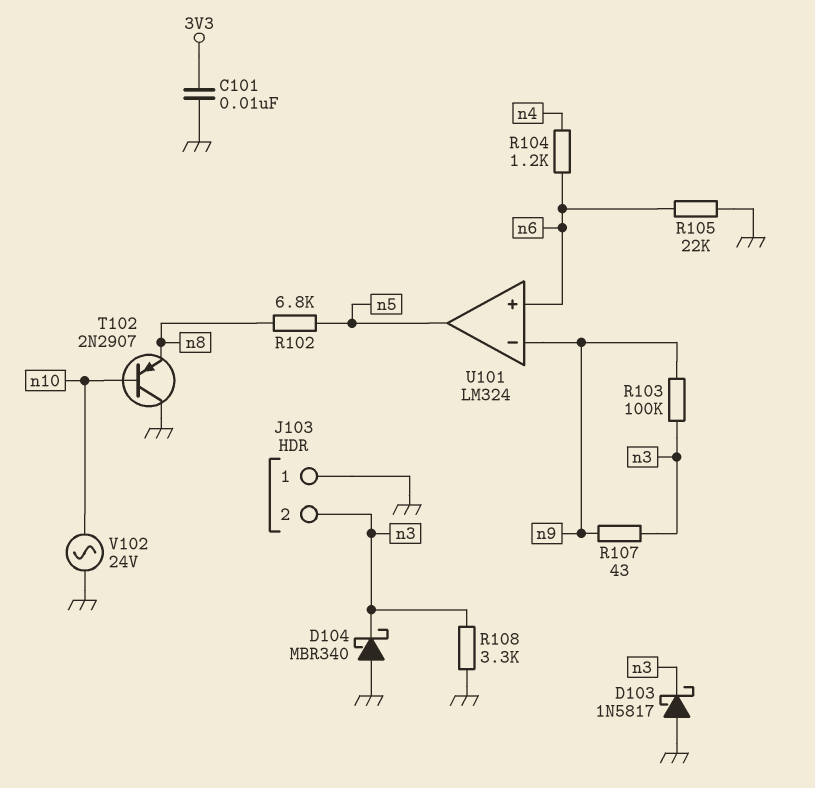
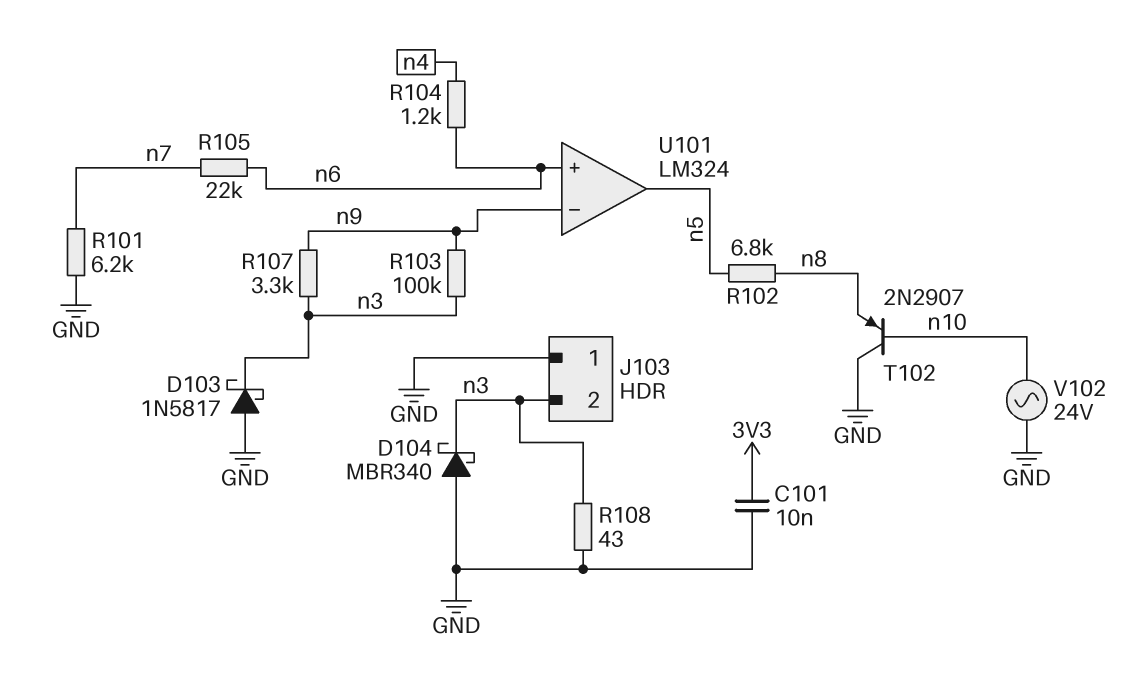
R101: none -> 6.2k (GND, n7)
R105: 22k (GND, n6) -> 22k (n6, n7)
R107: 43 (n3, n9) -> 3.3k (n3, n9)
R108: 3.3k (GND, n3) -> 43 (GND, n3)

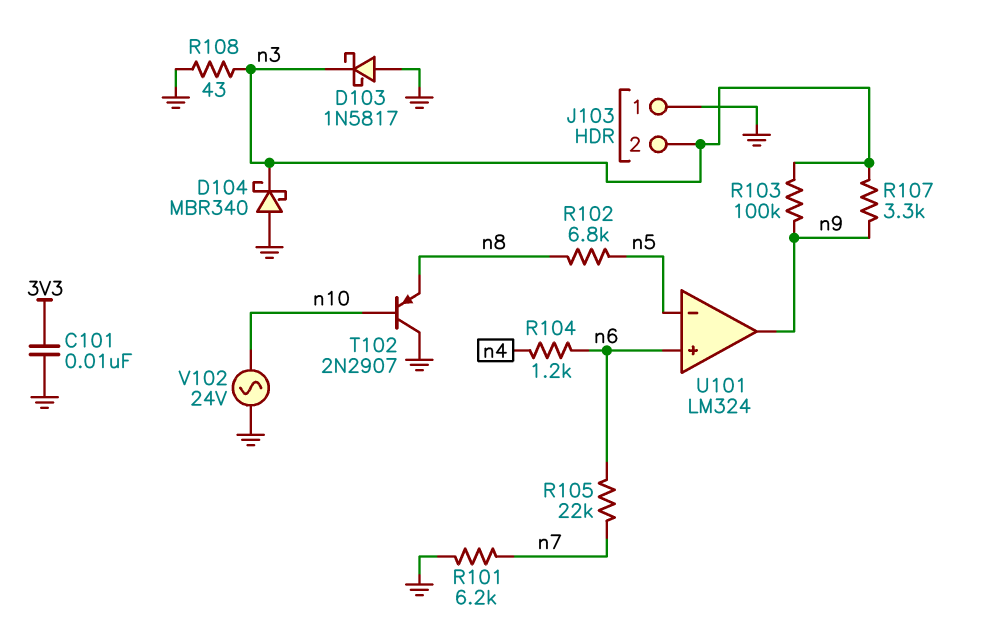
U101 pin in-: n9 -> n5
U101 pin out: n5 -> n9

